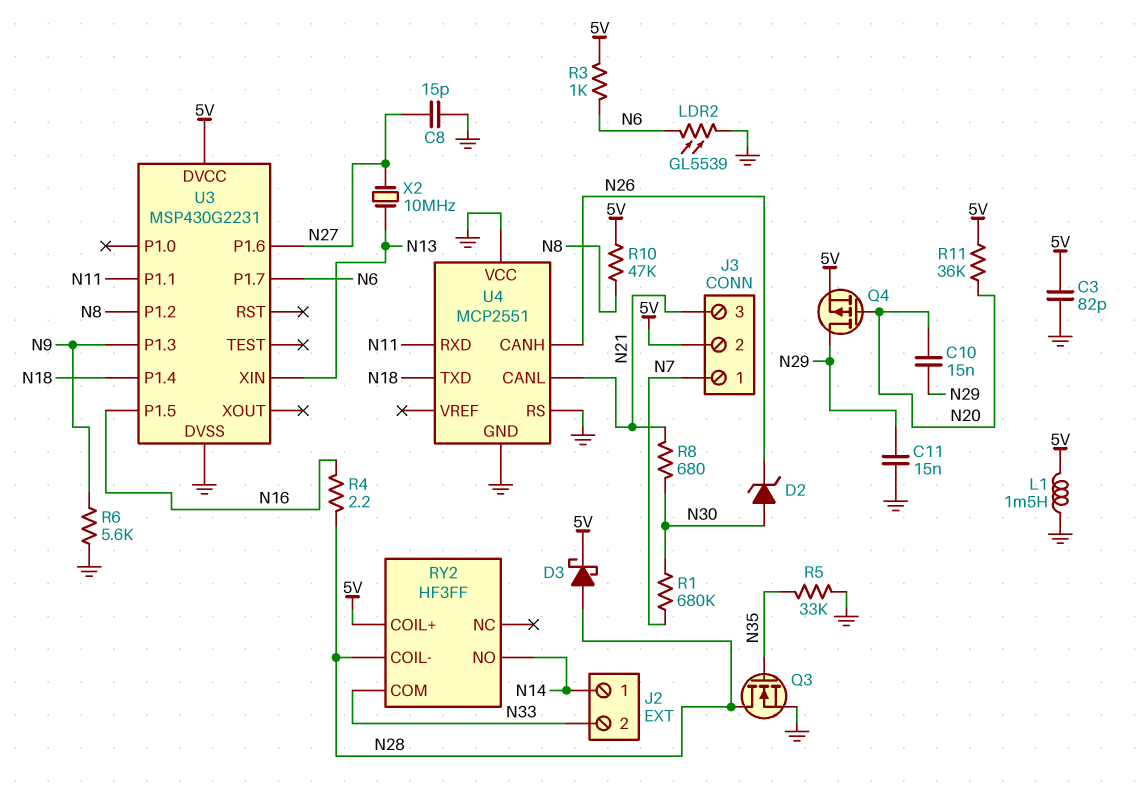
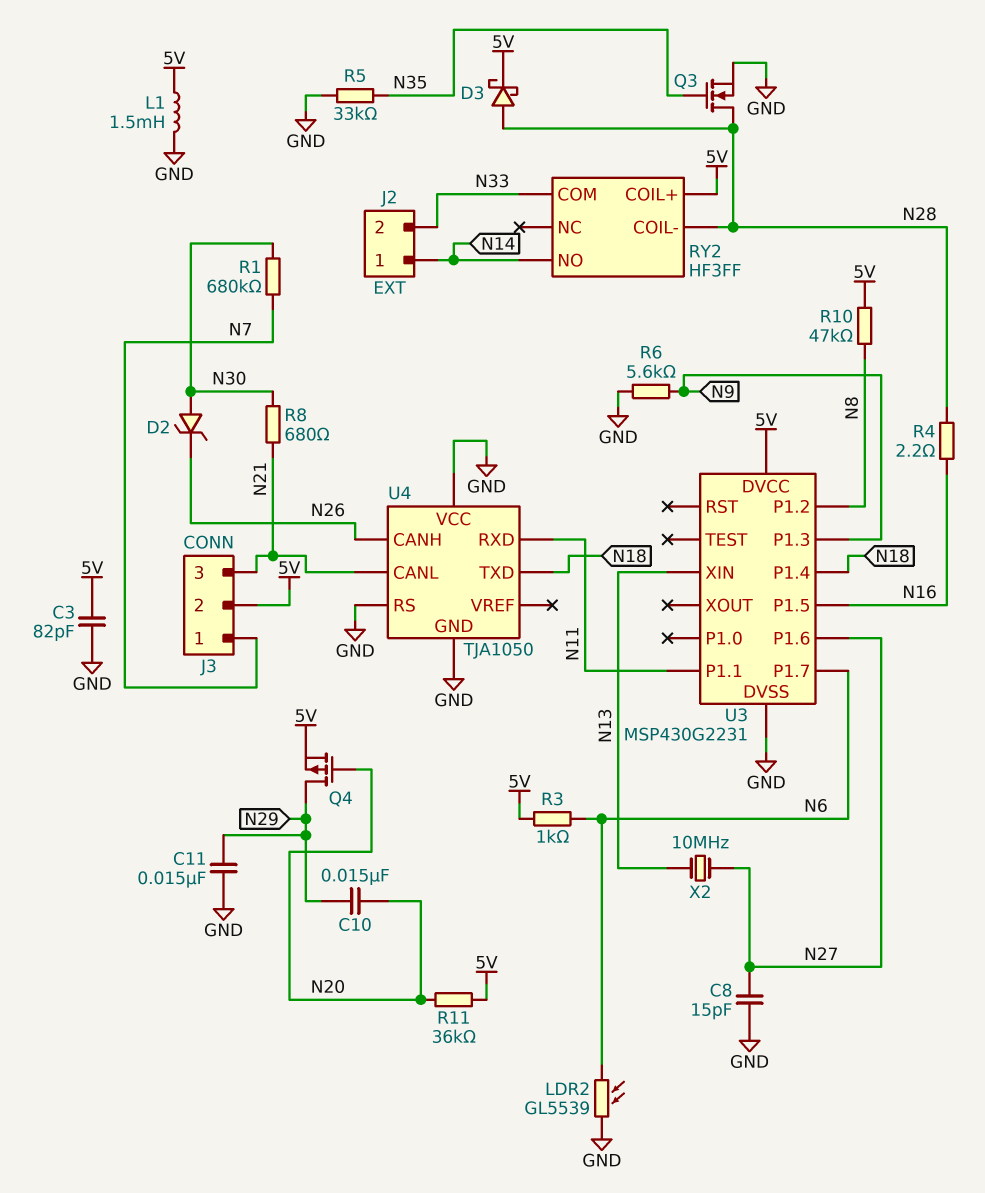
U4: MCP2551 -> TJA1050

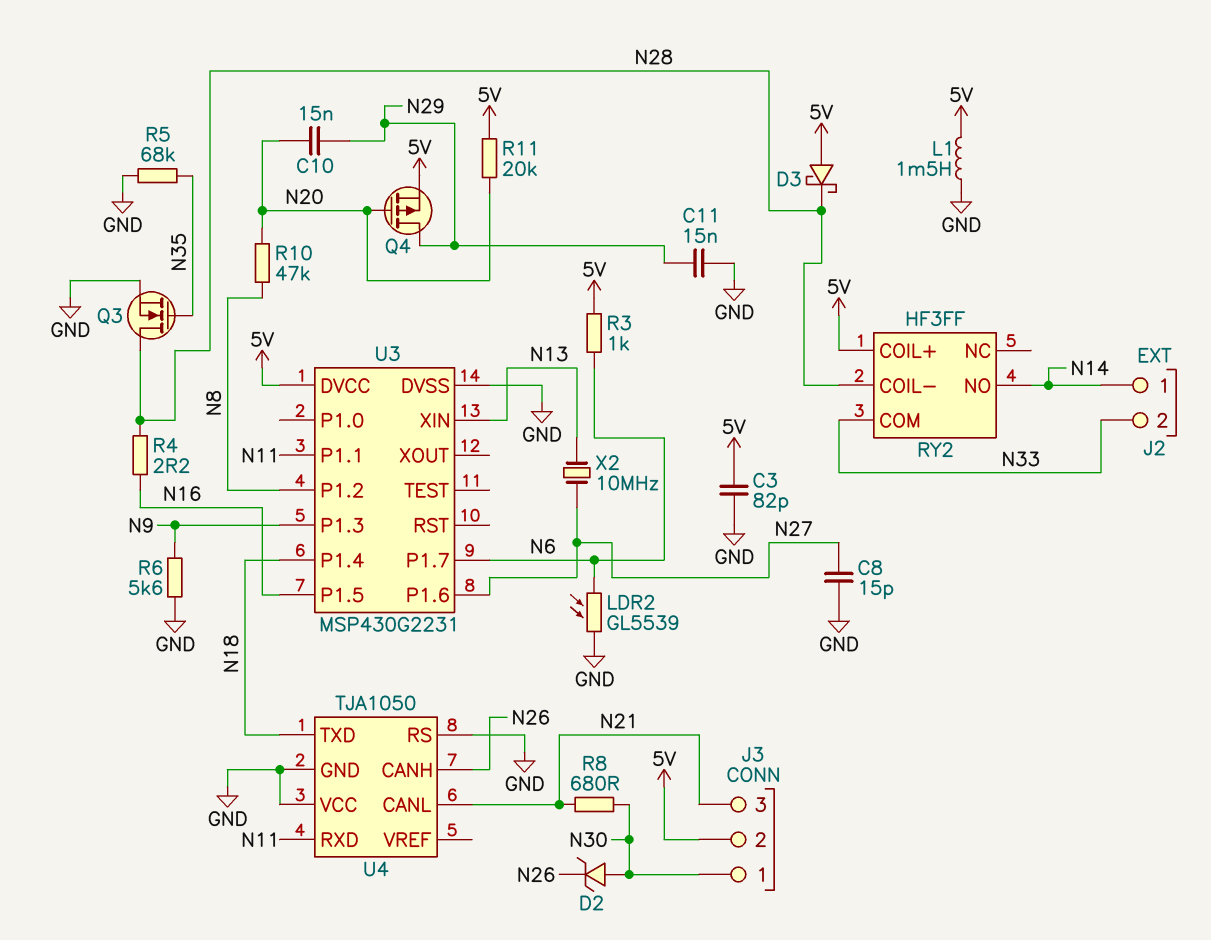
D3: schottky (A N28, K 5V) -> schottky (A 5V, K N28)
J3 pin 1: N7 -> N30
R1: 680k (N7, N30) -> none
R5: 33k (GND, N35) -> 68k (GND, N35)
R10: 47k (5V, N8) -> 47k (N8, N20)
R11: 36k (5V, N20) -> 20k (5V, N20)

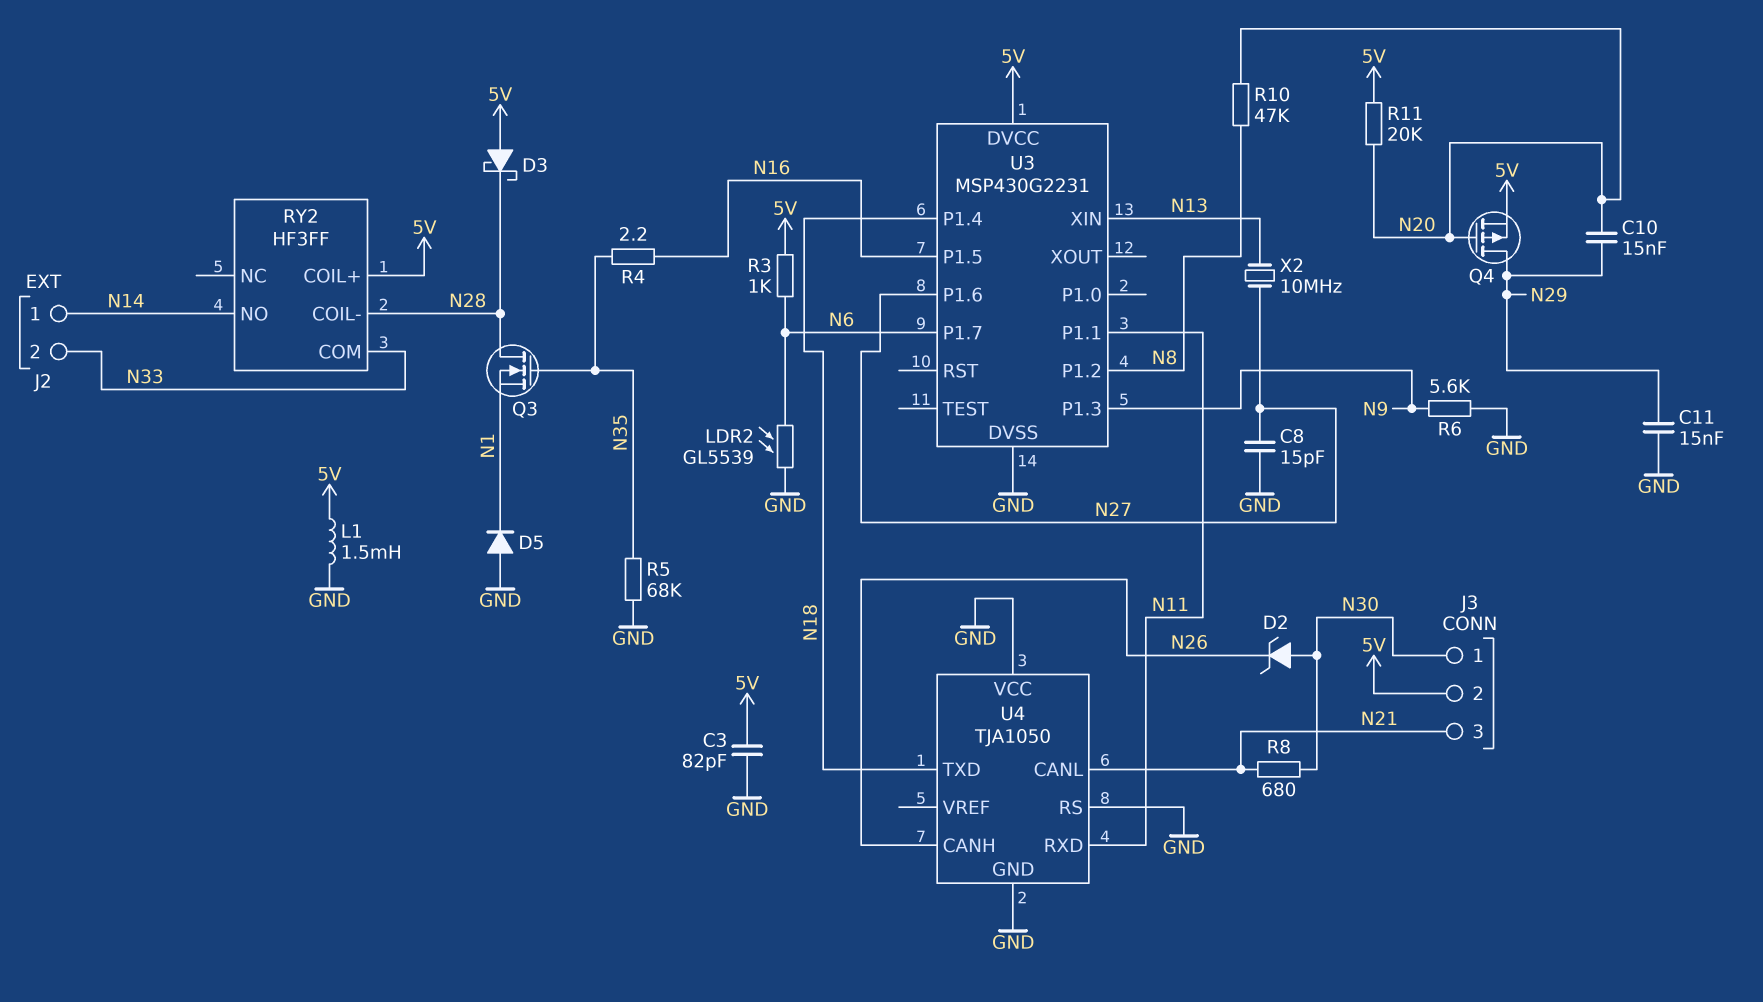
D5: none -> diode (A GND, K N1)
Q3: NMOS (G N35, D N28, S GND) -> NMOS (G N35, D N28, S N1)
R4: 2.2 (N16, N28) -> 2.2 (N16, N35)

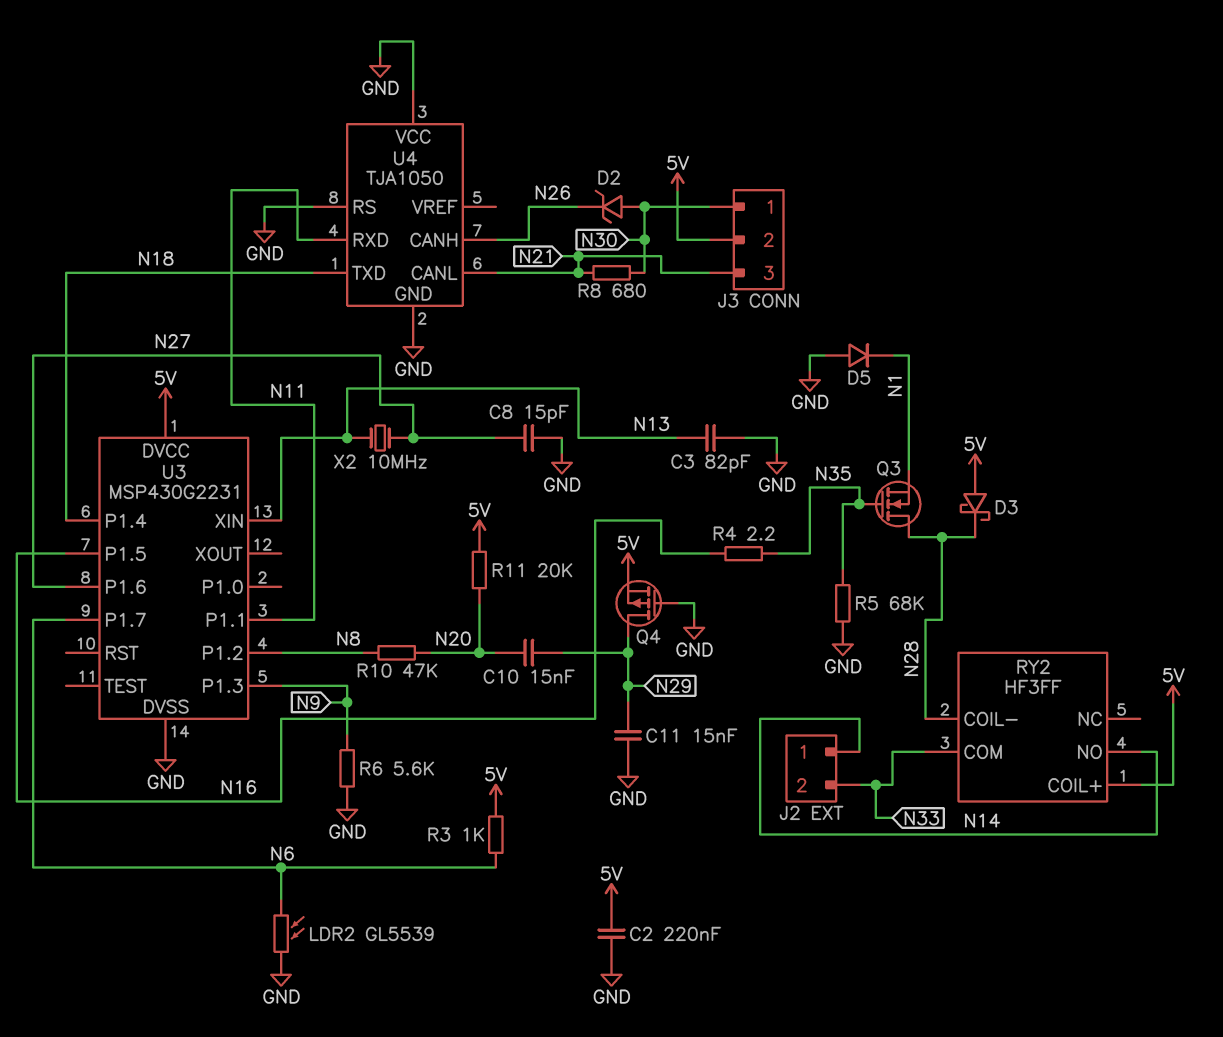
C2: none -> 220nF (5V, GND)
C3: 82pF (5V, GND) -> 82pF (GND, N13)
L1: 1.5mH (5V, GND) -> none
Q4: PMOS (G N20, D N29, S 5V) -> PMOS (G GND, D N29, S 5V)

